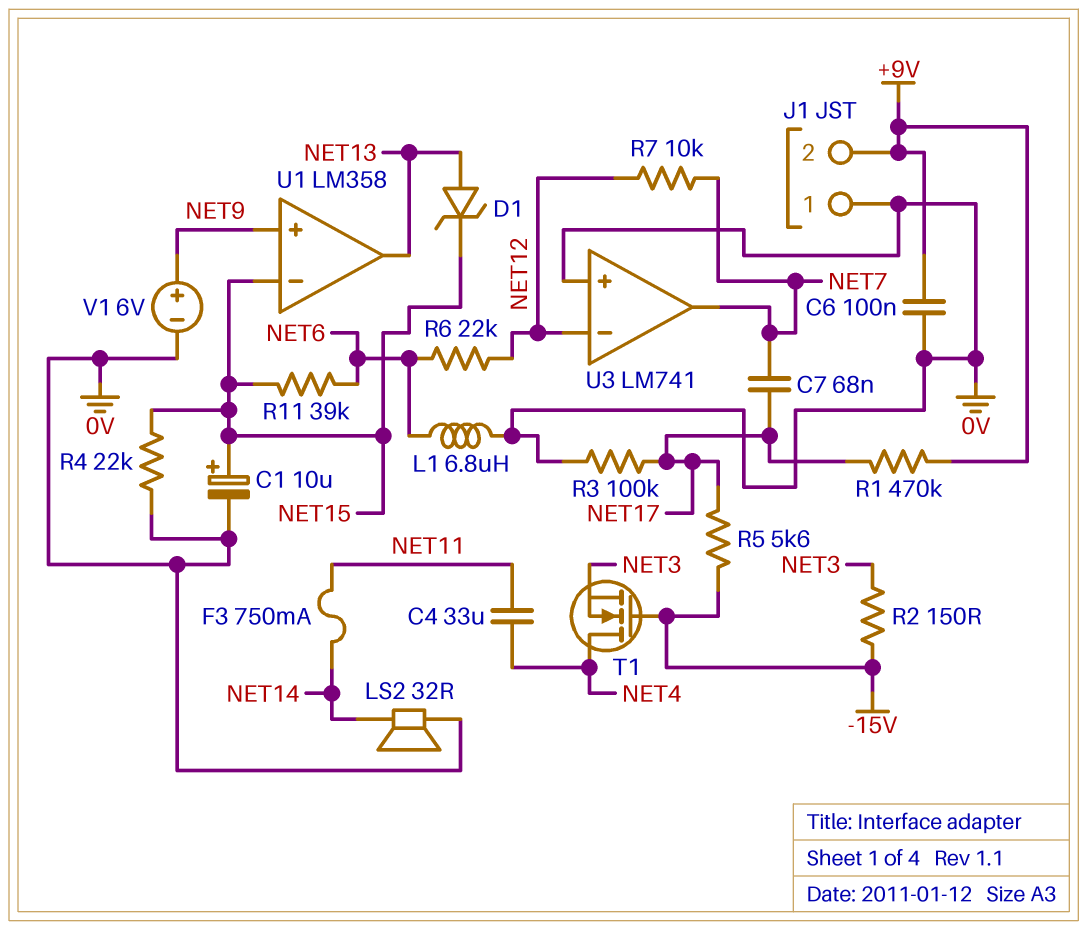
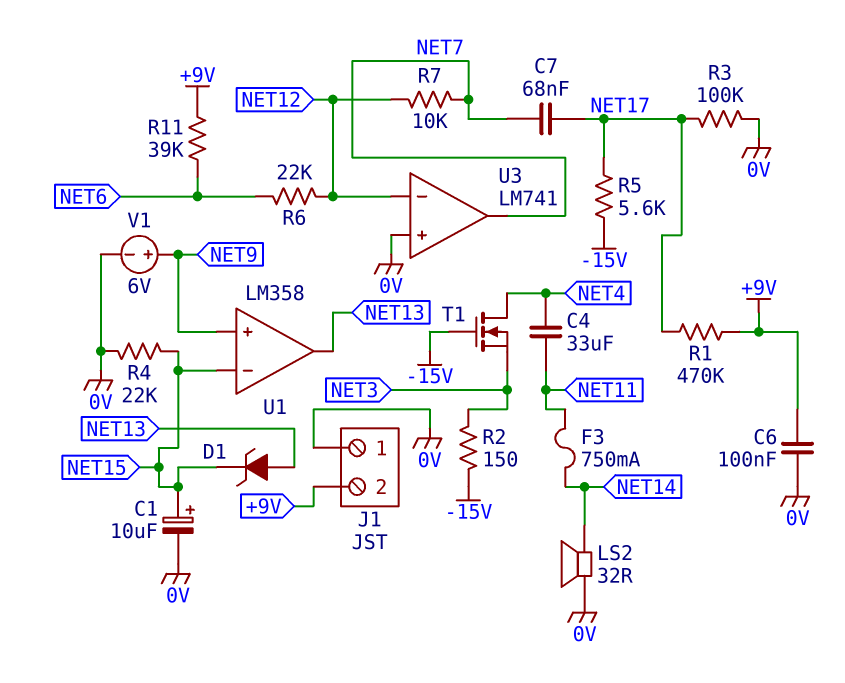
L1: 6.8uH (0V, NET6) -> none
R11: 39k (NET6, NET15) -> 39k (+9V, NET6)

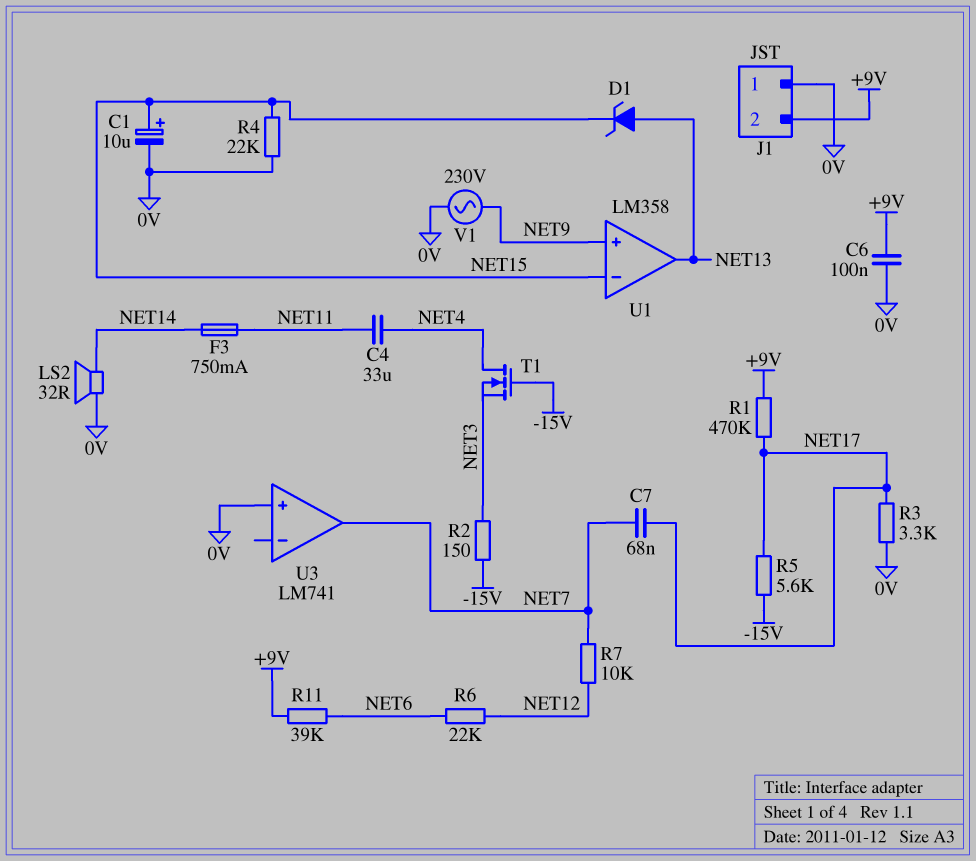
R3: 100k (0V, NET17) -> 3.3k (0V, NET17)
U3 pin in-: NET12 -> none
V1: 6V (plus NET9, minus 0V) -> AC 230V (0V, NET9)

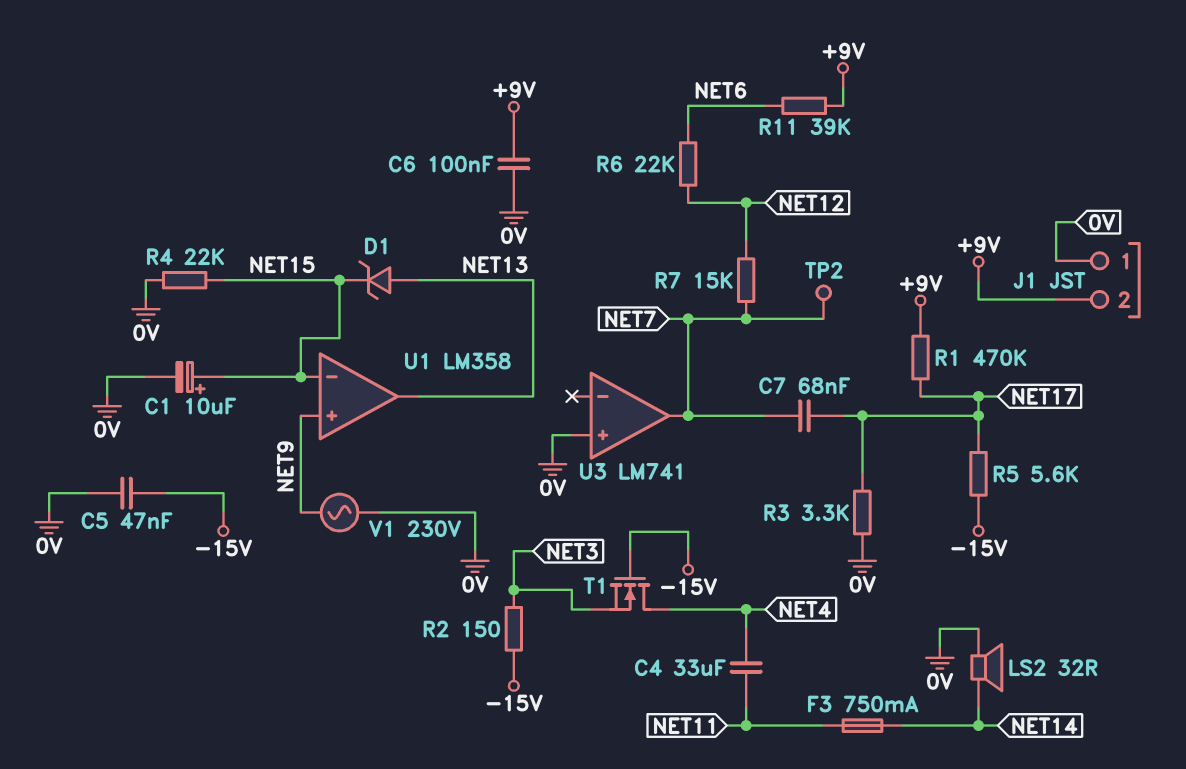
C5: none -> 47nF (-15V, 0V)
R7: 10k (NET7, NET12) -> 15k (NET7, NET12)
TP2: none -> test point (NET7)

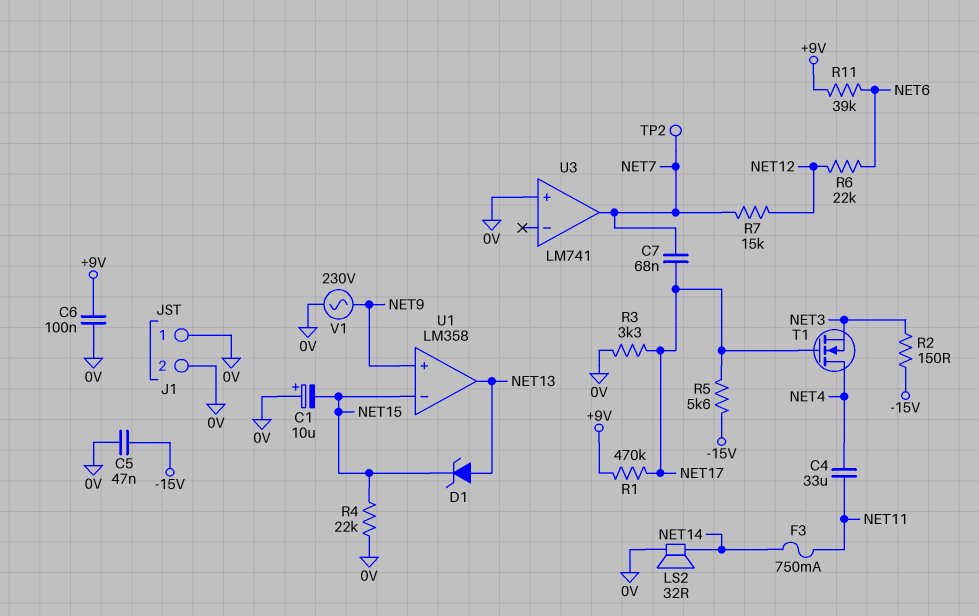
C1: 10uF (plus NET15, minus 0V) -> 10uF (plus 0V, minus NET15)
J1 pin 2: +9V -> 0V
T1: NMOS (G -15V, D NET4, S NET3) -> NMOS (G NET17, D NET4, S NET3)

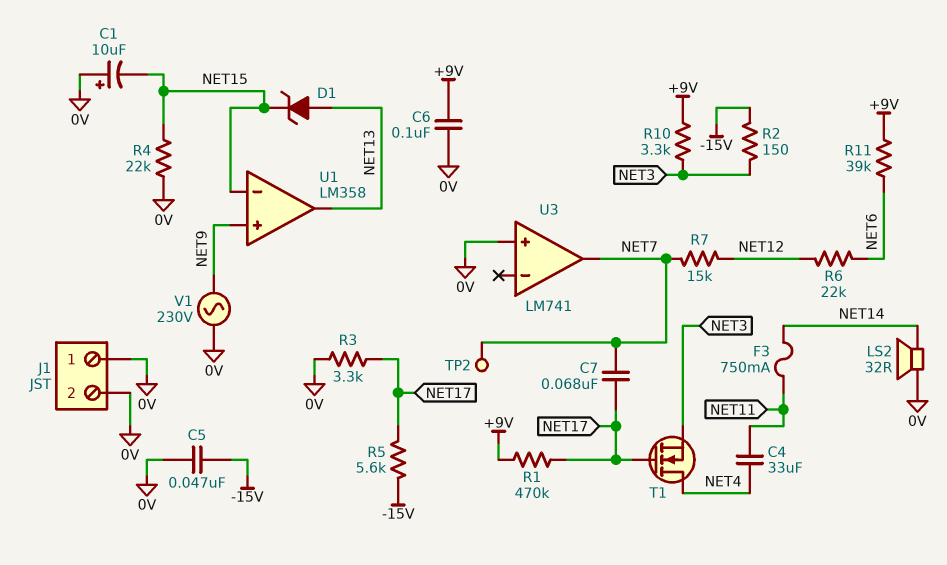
R10: none -> 3.3k (+9V, NET3)

